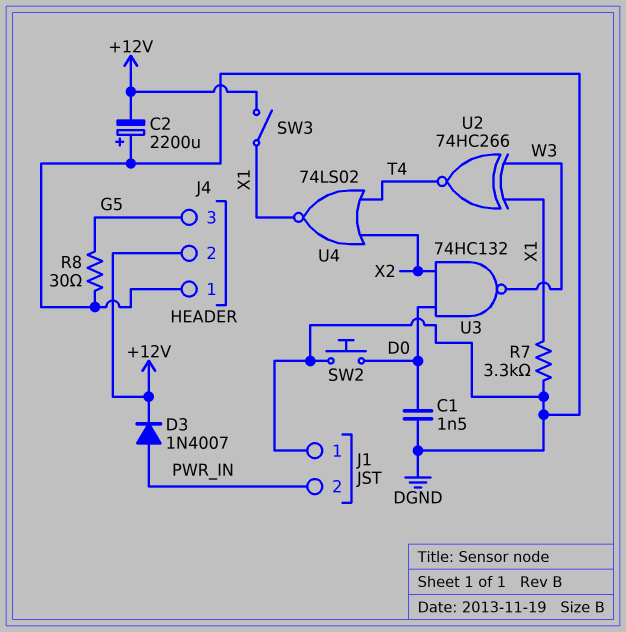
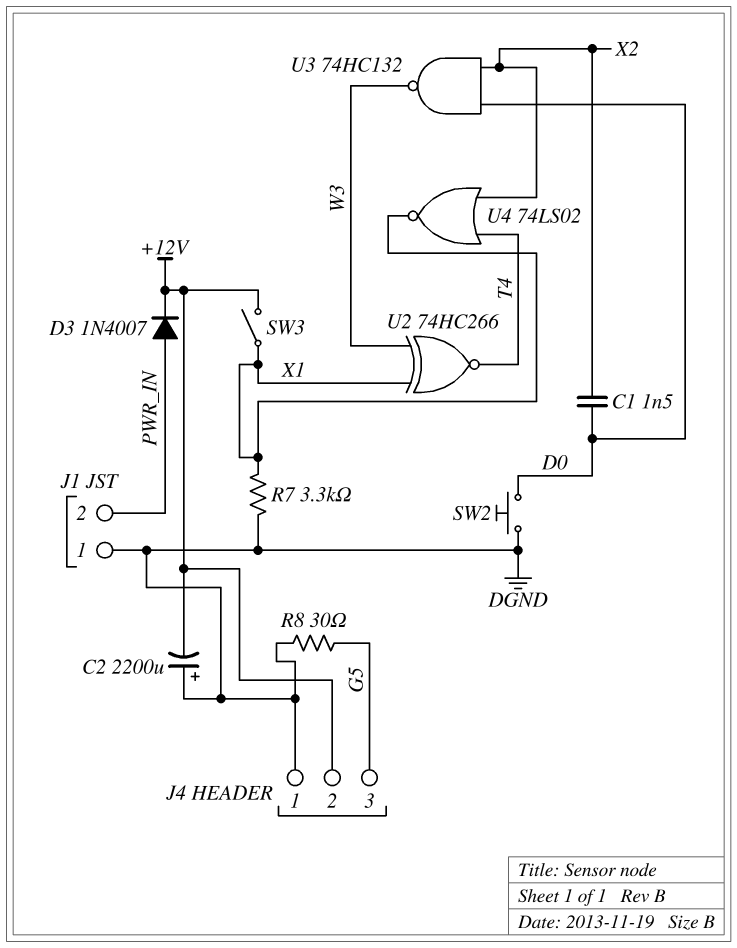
C1: 1.5nF (D0, DGND) -> 1.5nF (D0, X2)

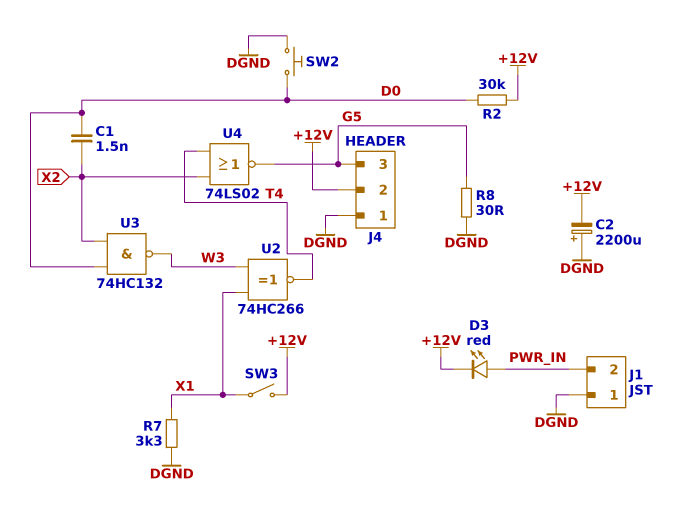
D3: diode 1N4007 (A PWR_IN, K +12V) -> LED red (A PWR_IN, K +12V)
R2: none -> 30k (+12V, D0)
U4: NOR 74LS02 (in T4, in X2, out X1) -> NOR 74LS02 (in T4, in X2, out G5)

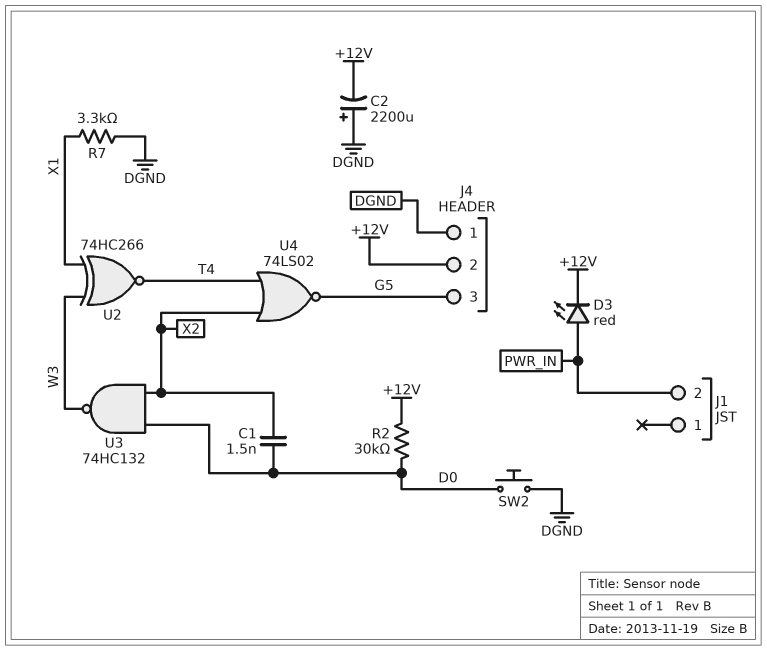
J1 pin 1: DGND -> none
R8: 30 (DGND, G5) -> none
SW3: switch (+12V, X1) -> none

